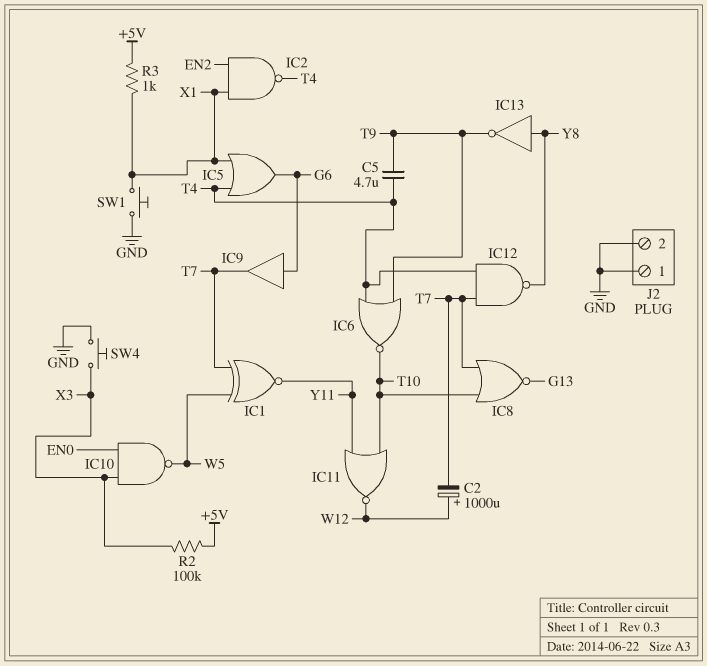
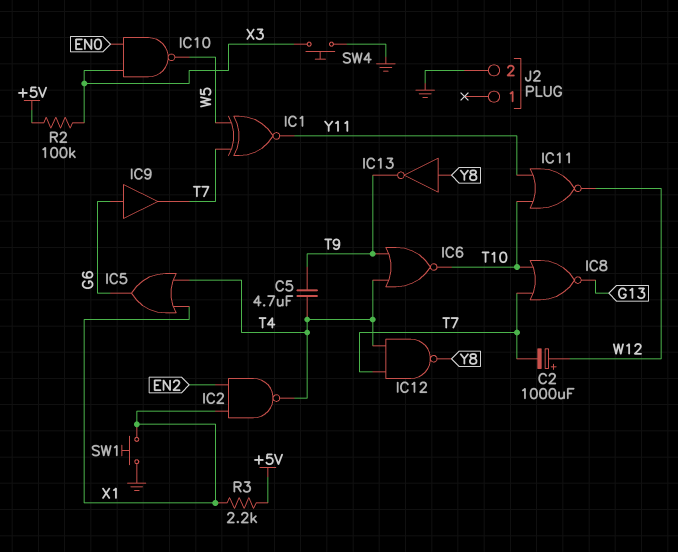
J2 pin 1: GND -> none
R3: 1k (+5V, X1) -> 2.2k (+5V, X1)

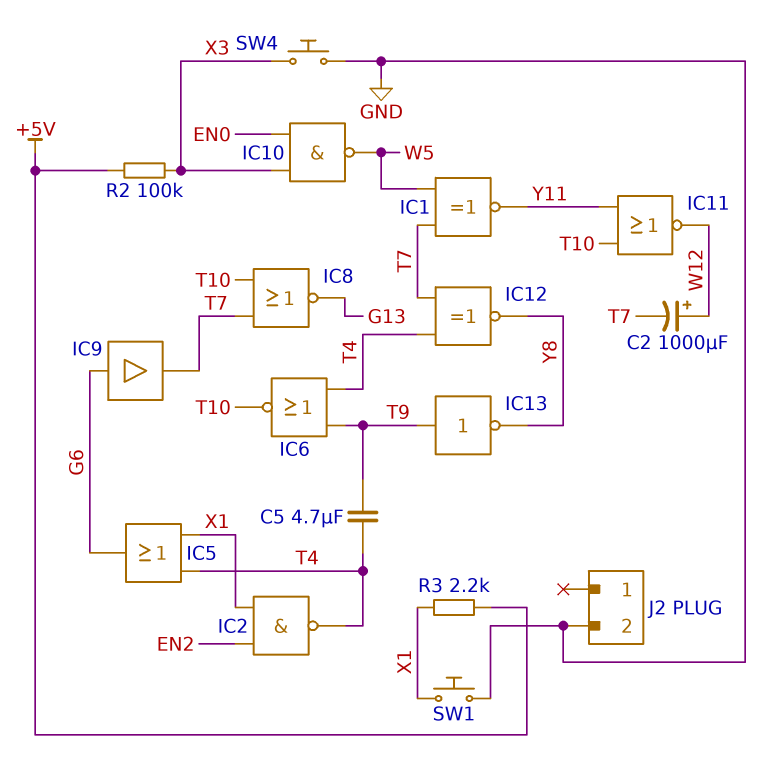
IC12: NAND (in T4, in T7, out Y8) -> XNOR (in T4, in T7, out Y8)
IC13: NOT (in Y8, out T9) -> NOT (in T9, out Y8)

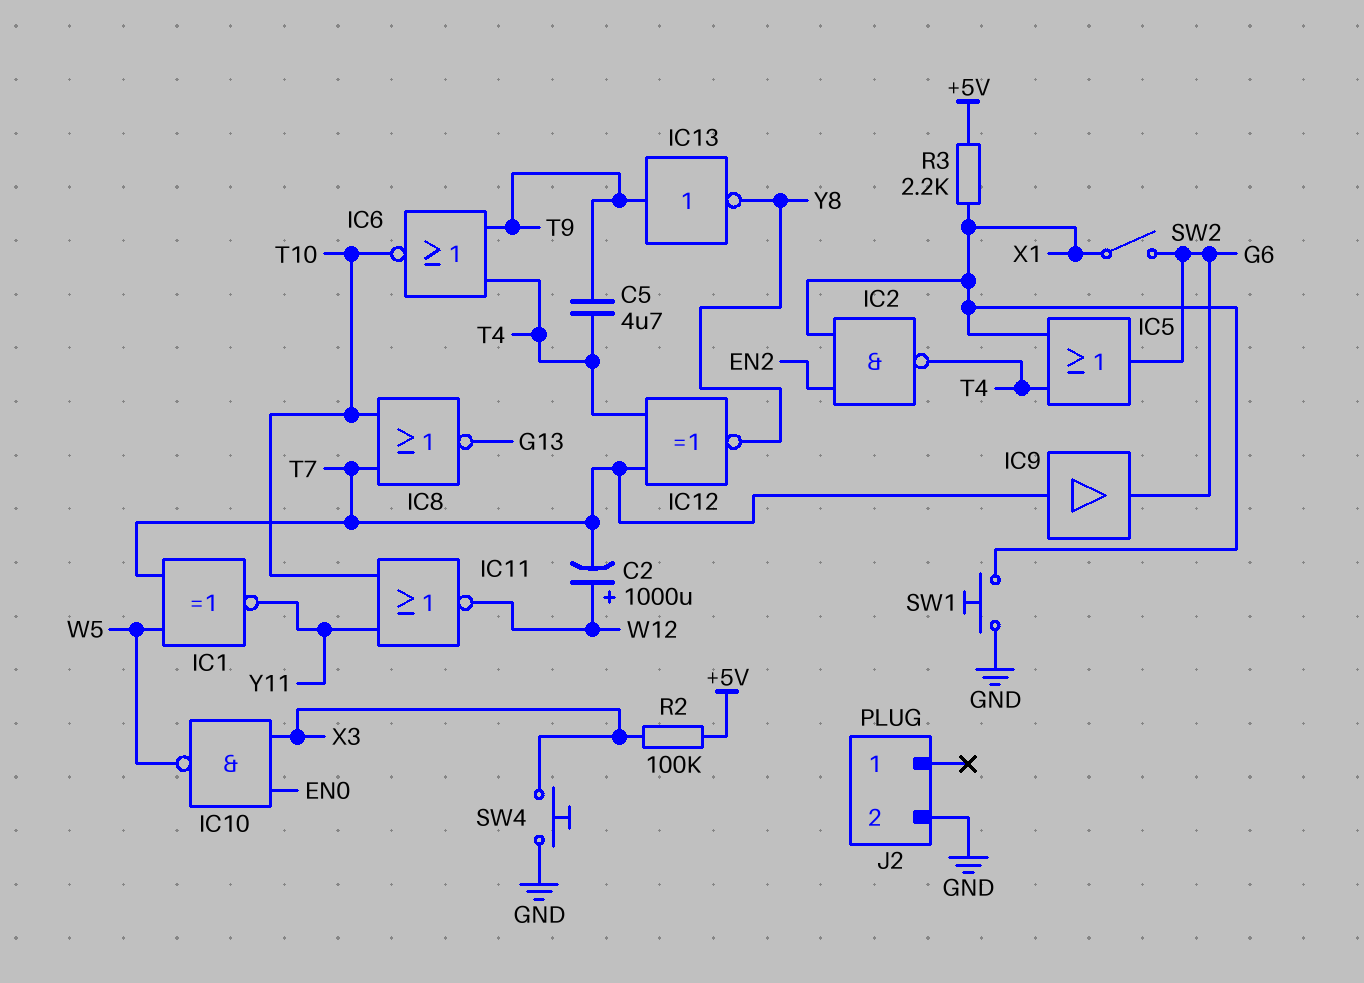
IC9: buffer (in G6, out T7) -> buffer (in T7, out G6)
SW2: none -> switch (G6, X1)

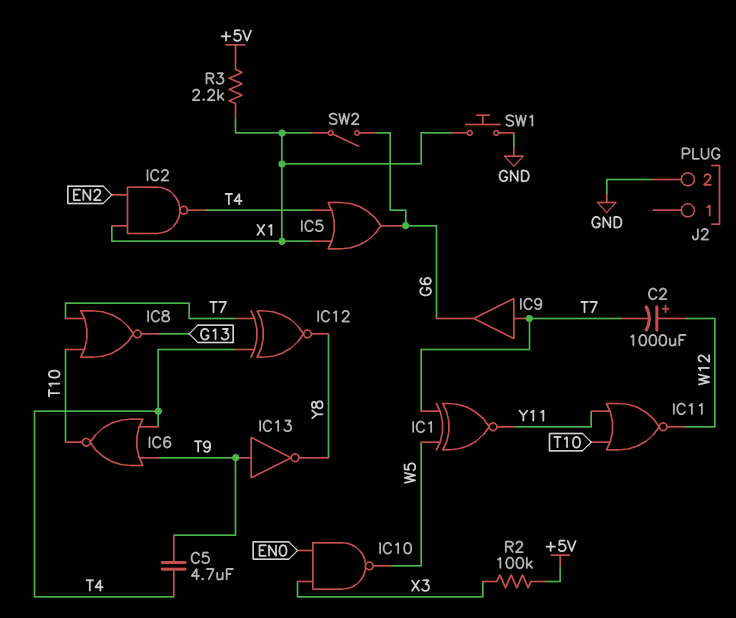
SW4: button (GND, X3) -> none

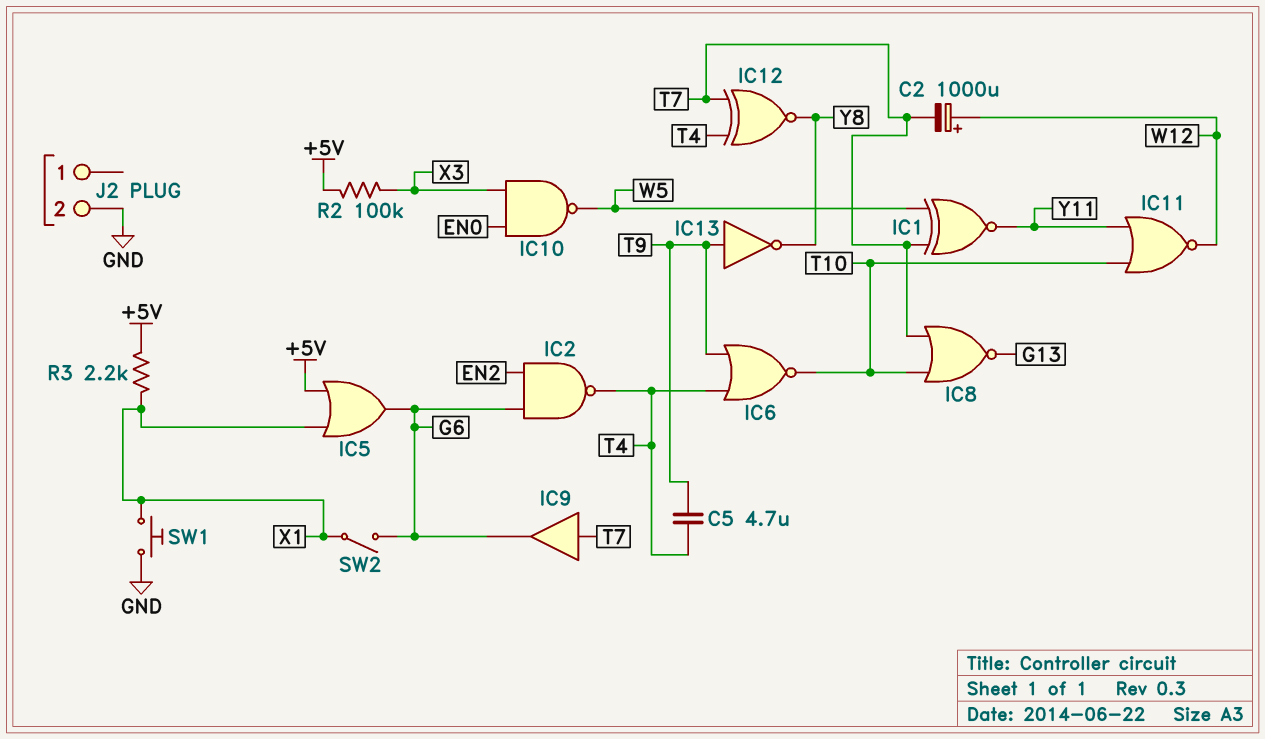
IC2: NAND (in EN2, in X1, out T4) -> NAND (in EN2, in G6, out T4)
IC5: OR (in T4, in X1, out G6) -> OR (in +5V, in X1, out G6)

